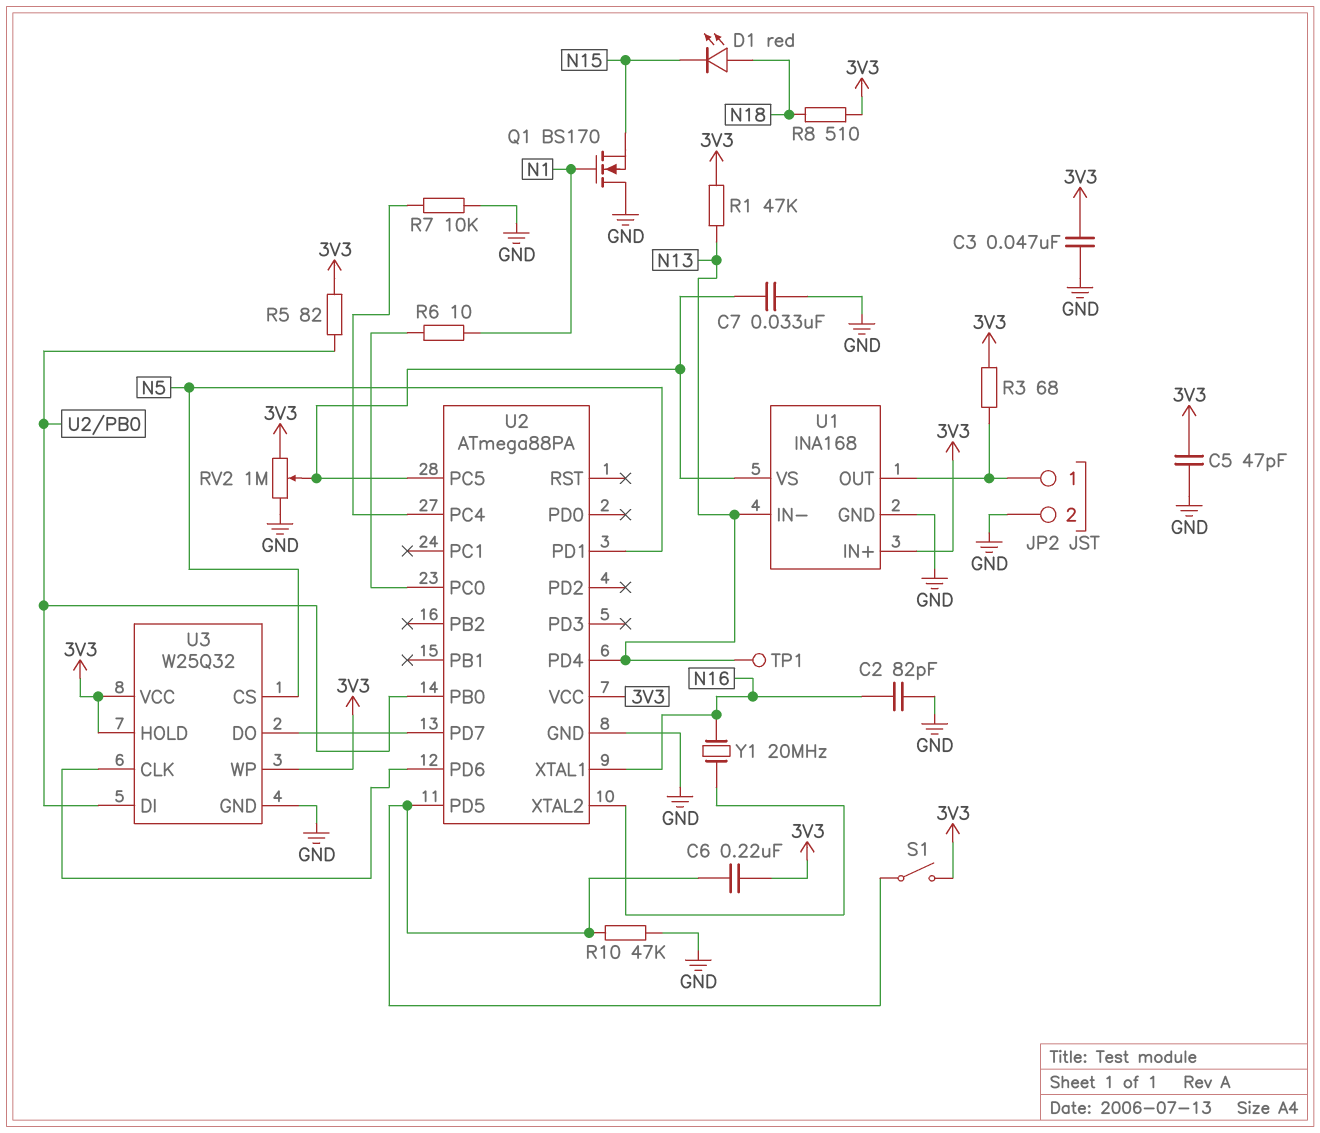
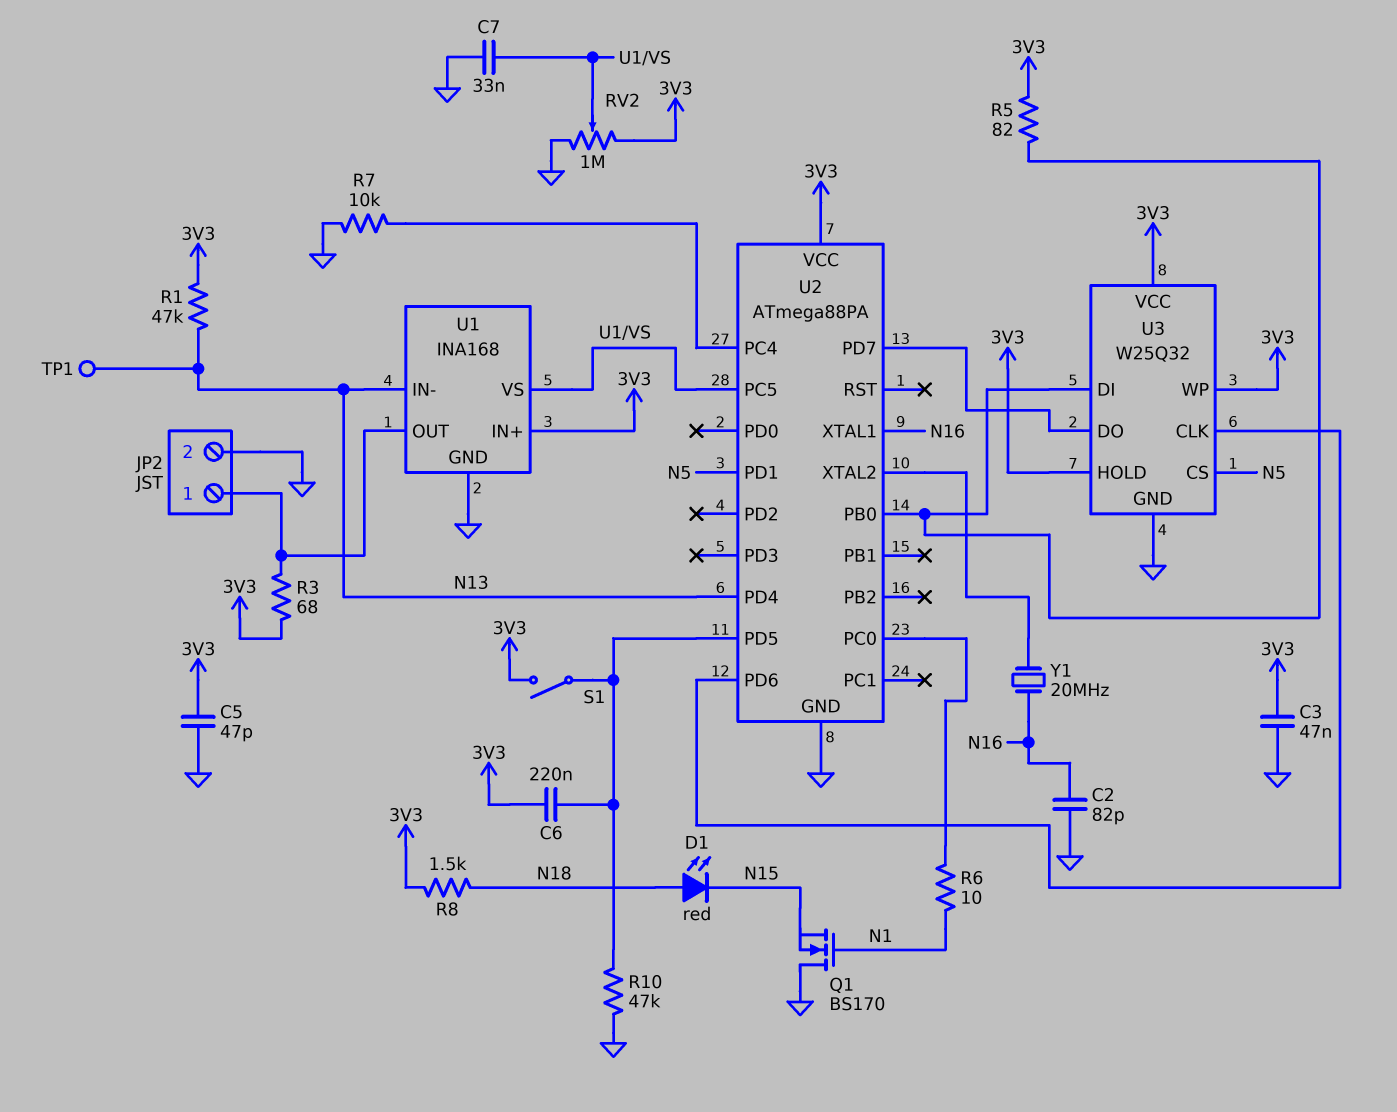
R8: 510 (3V3, N18) -> 1.5k (3V3, N18)

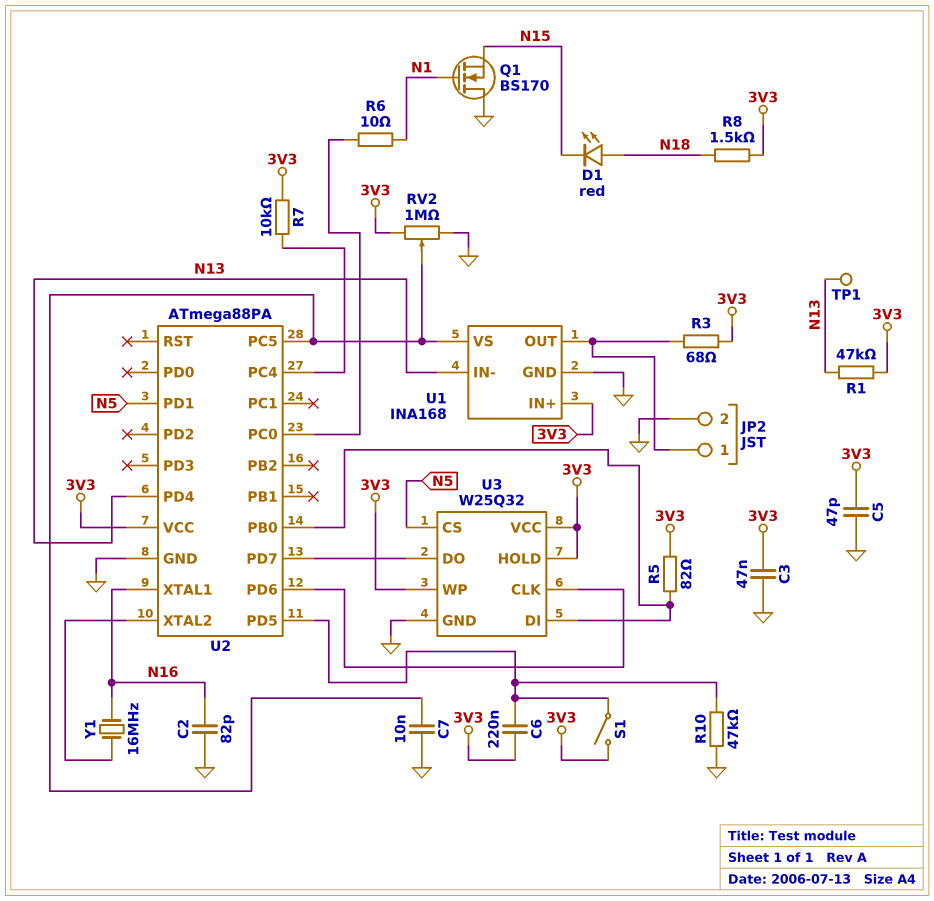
C7: 33nF (GND, U1/VS) -> 10nF (GND, U1/VS)
R7: 10k (GND, U2/PC4) -> 10k (3V3, U2/PC4)
Y1: 20MHz (N16, U2/XTAL2) -> 16MHz (N16, U2/XTAL2)

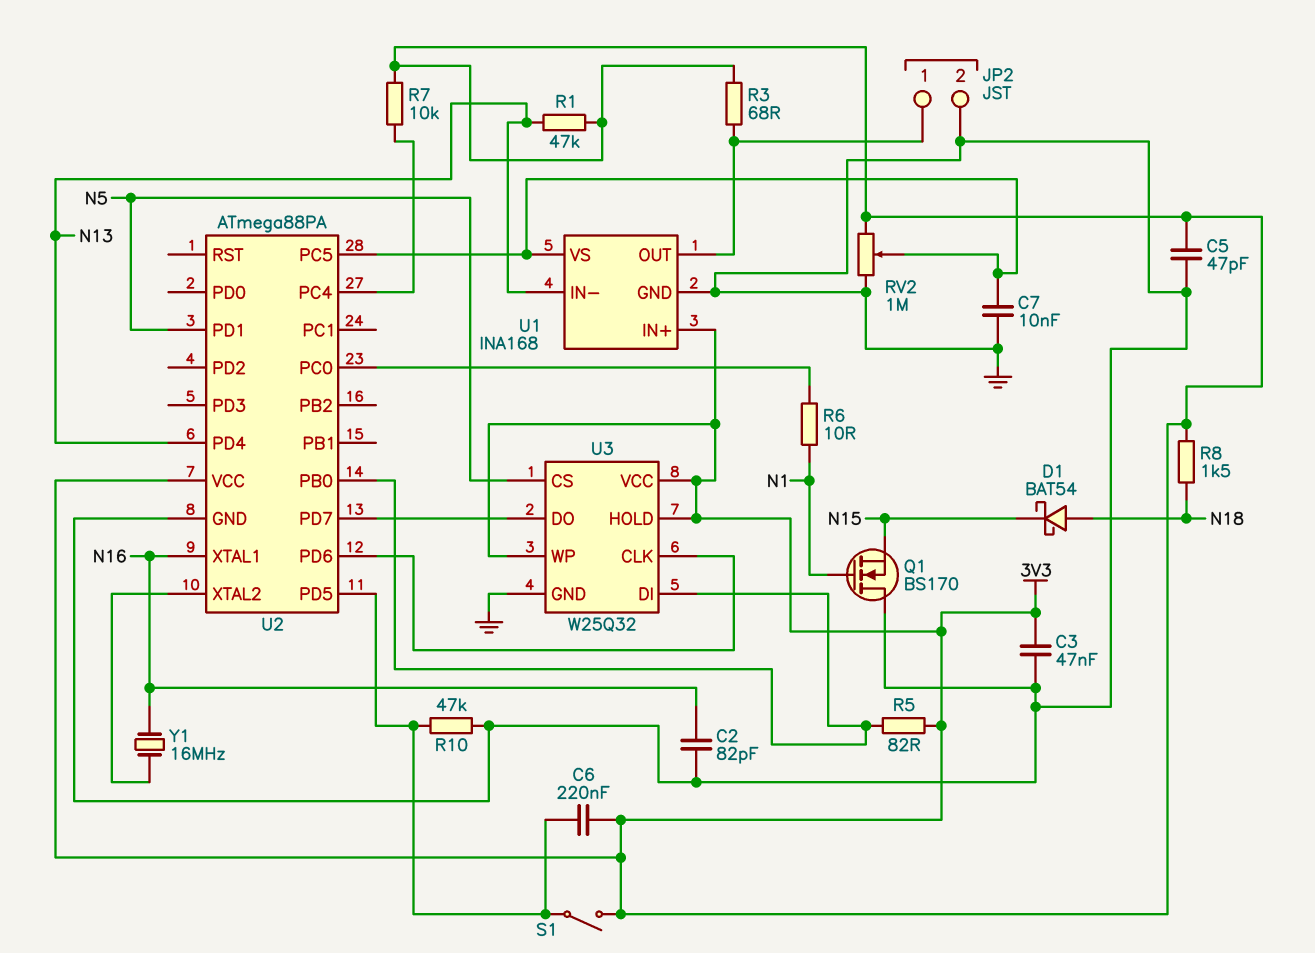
D1: LED red (A N18, K N15) -> schottky BAT54 (A N18, K N15)
TP1: test point (N13) -> none

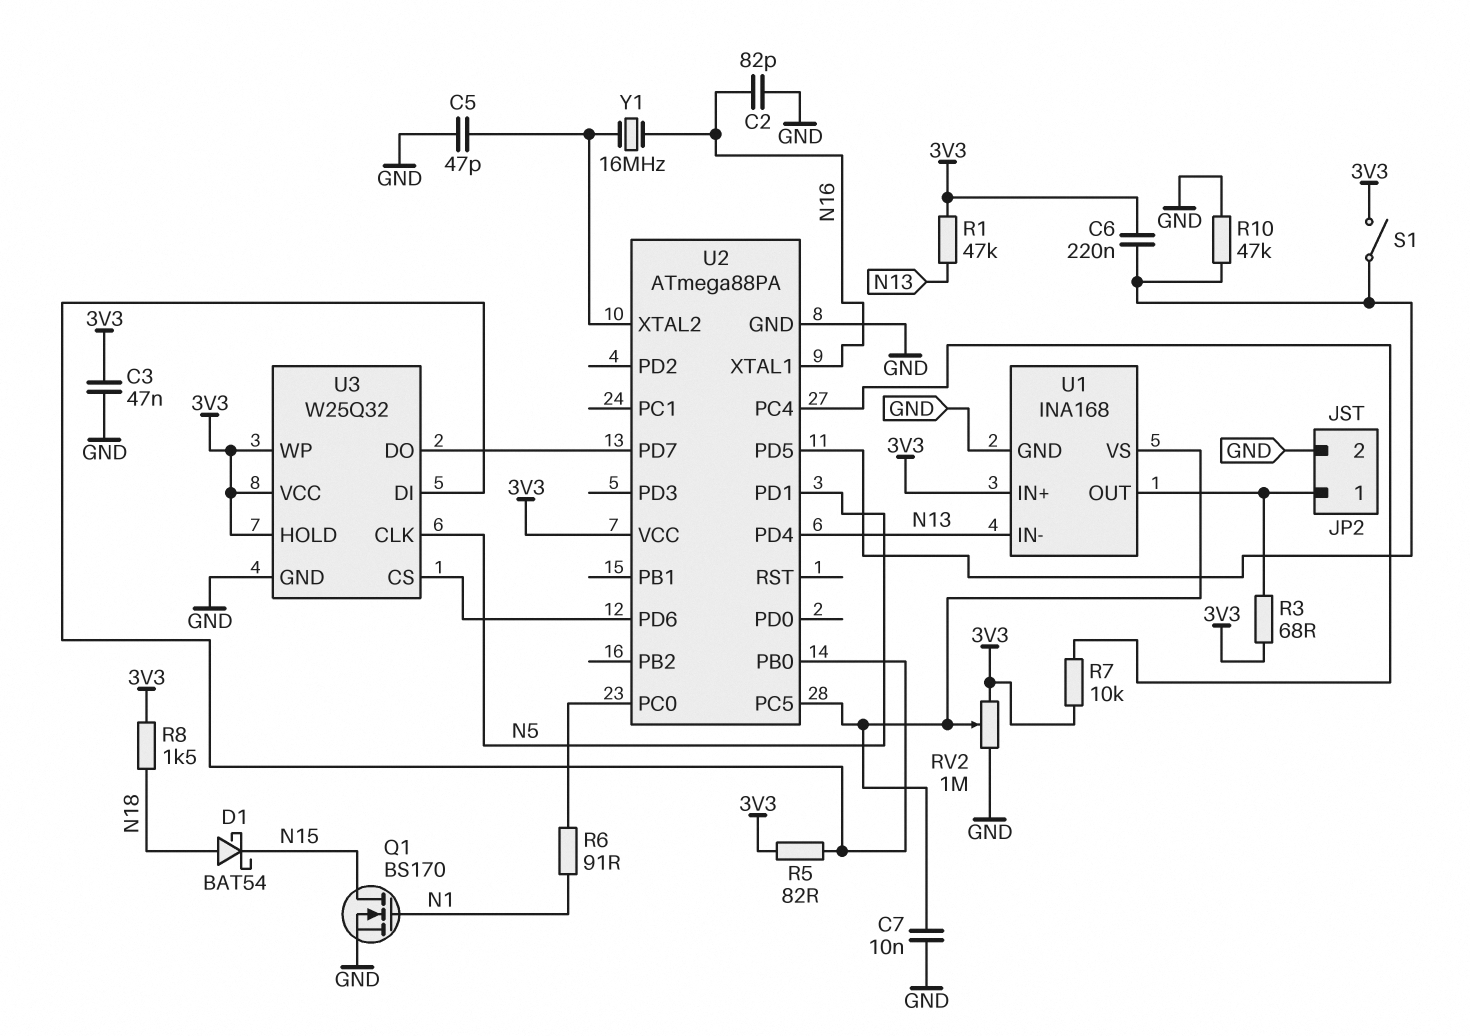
C5: 47pF (3V3, GND) -> 47pF (GND, U2/XTAL2)
Q1: NMOS BS170 (G N1, D GND, S N15) -> NMOS BS170 (G N1, D N15, S GND)
R6: 10 (N1, U2/PC0) -> 91 (N1, U2/PC0)
U3 pin CLK: U2/PD6 -> N5
U3 pin CS: N5 -> U2/PD6

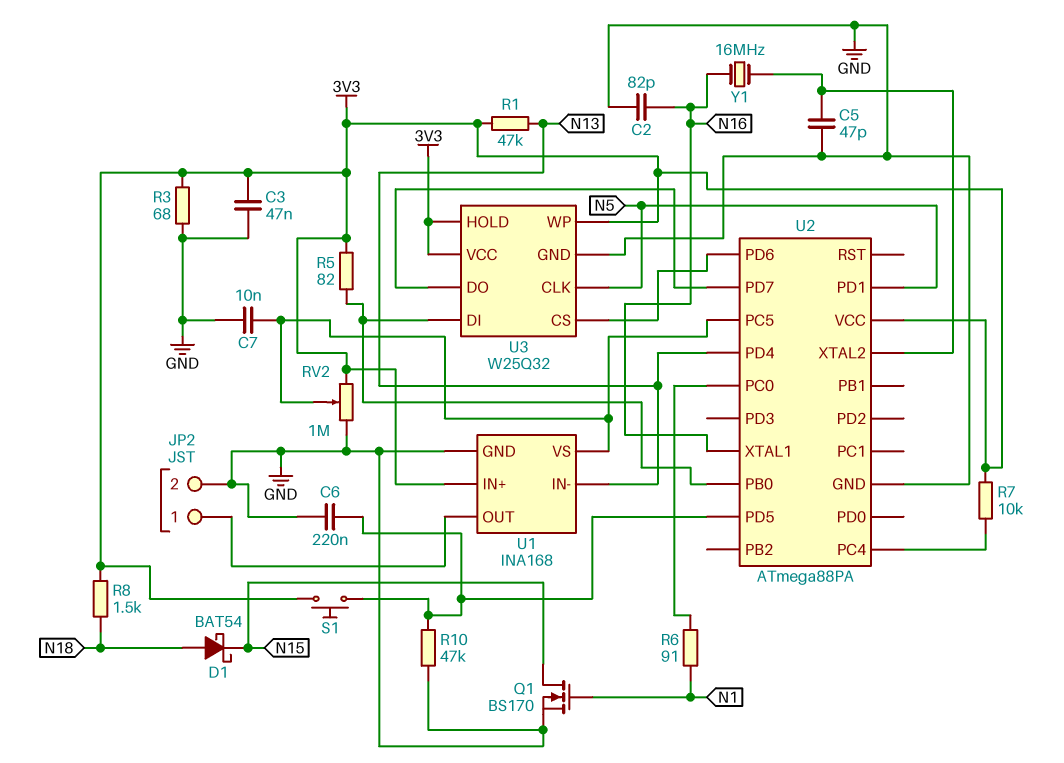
C6: 220nF (3V3, U2/PD5) -> 220nF (GND, U2/PD5)
R3: 68 (3V3, JP2/1) -> 68 (3V3, GND)
S1: switch (3V3, U2/PD5) -> button (3V3, U2/PD5)

